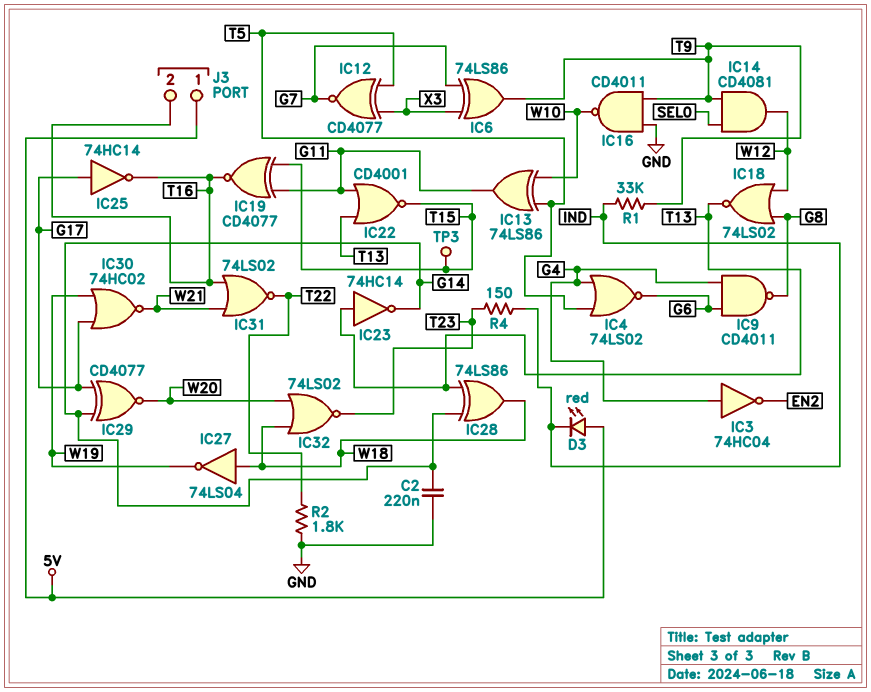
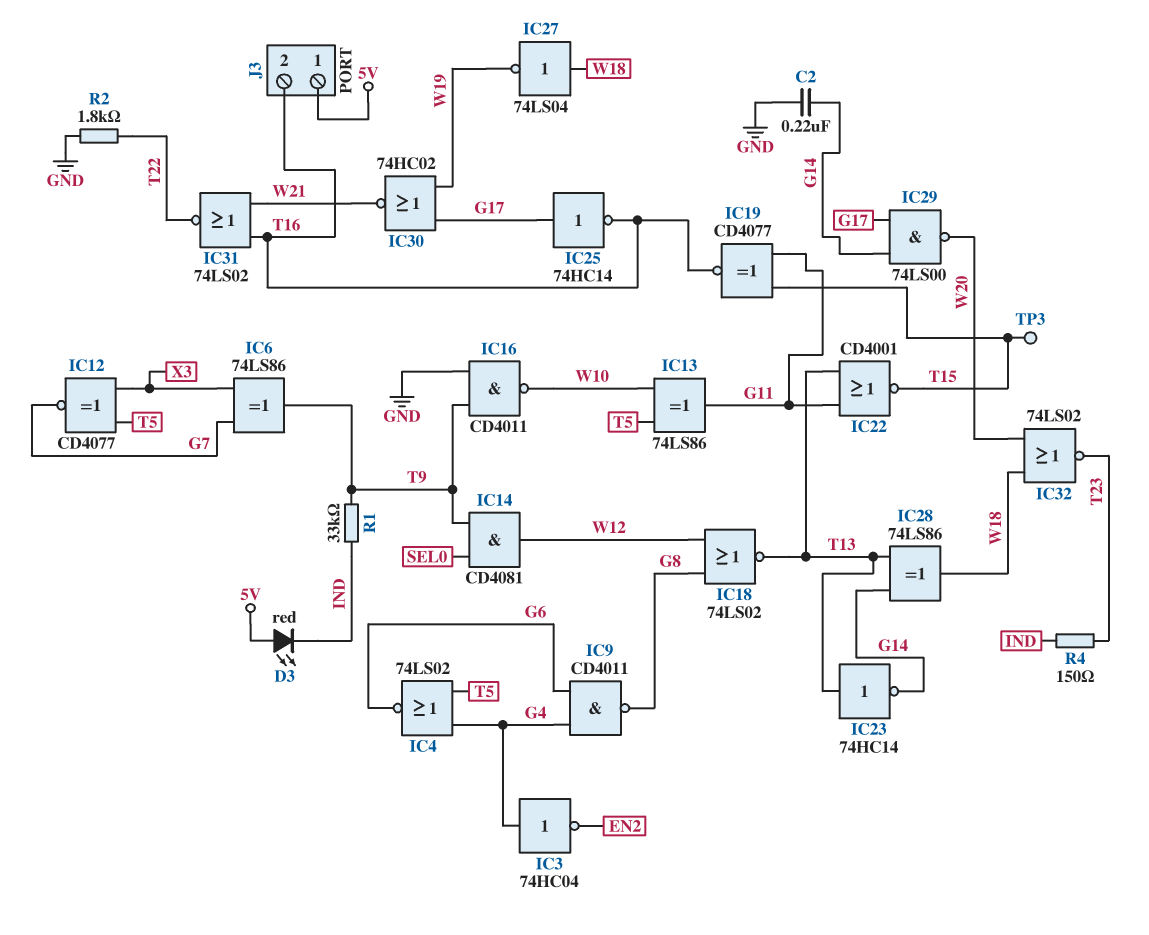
IC29: XNOR CD4077 (in G14, in G17, out W20) -> NAND 74LS00 (in G14, in G17, out W20)

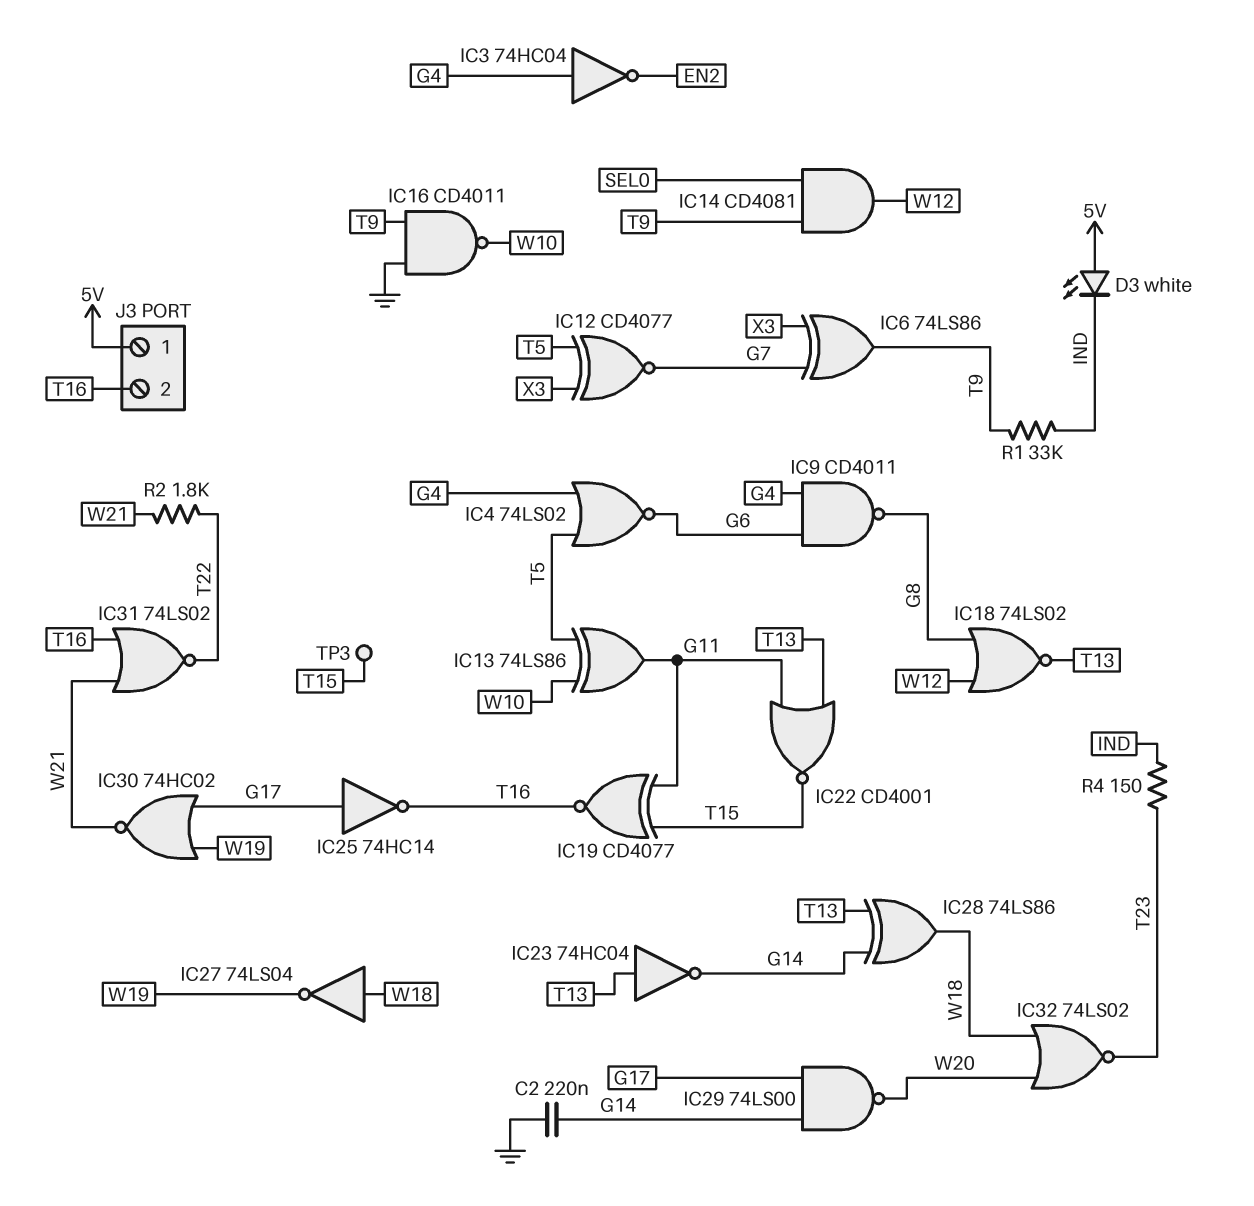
D3: LED red (A 5V, K IND) -> LED white (A 5V, K IND)
IC23: NOT 74HC14 (in T13, out G14) -> NOT 74HC04 (in T13, out G14)
R2: 1.8k (GND, T22) -> 1.8k (T22, W21)

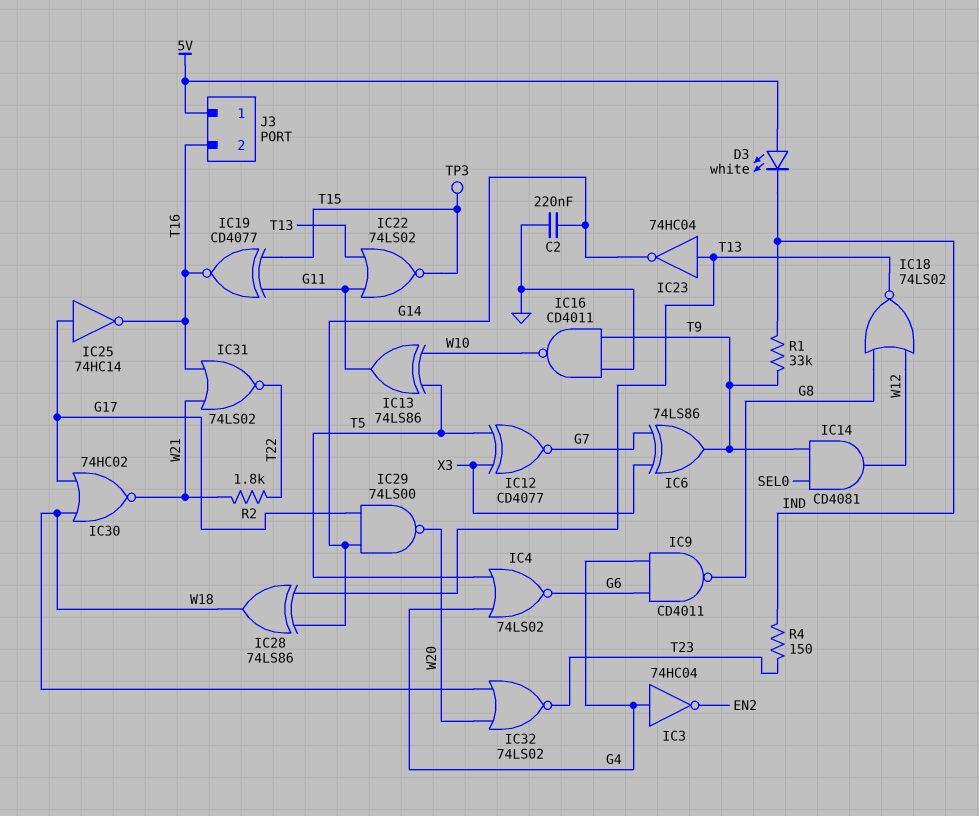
IC22: NOR CD4001 (in G11, in T13, out T15) -> NOR 74LS02 (in G11, in T13, out T15)
IC27: NOT 74LS04 (in W18, out W19) -> none
IC30: NOR 74HC02 (in G17, in W19, out W21) -> NOR 74HC02 (in G17, in W18, out W21)

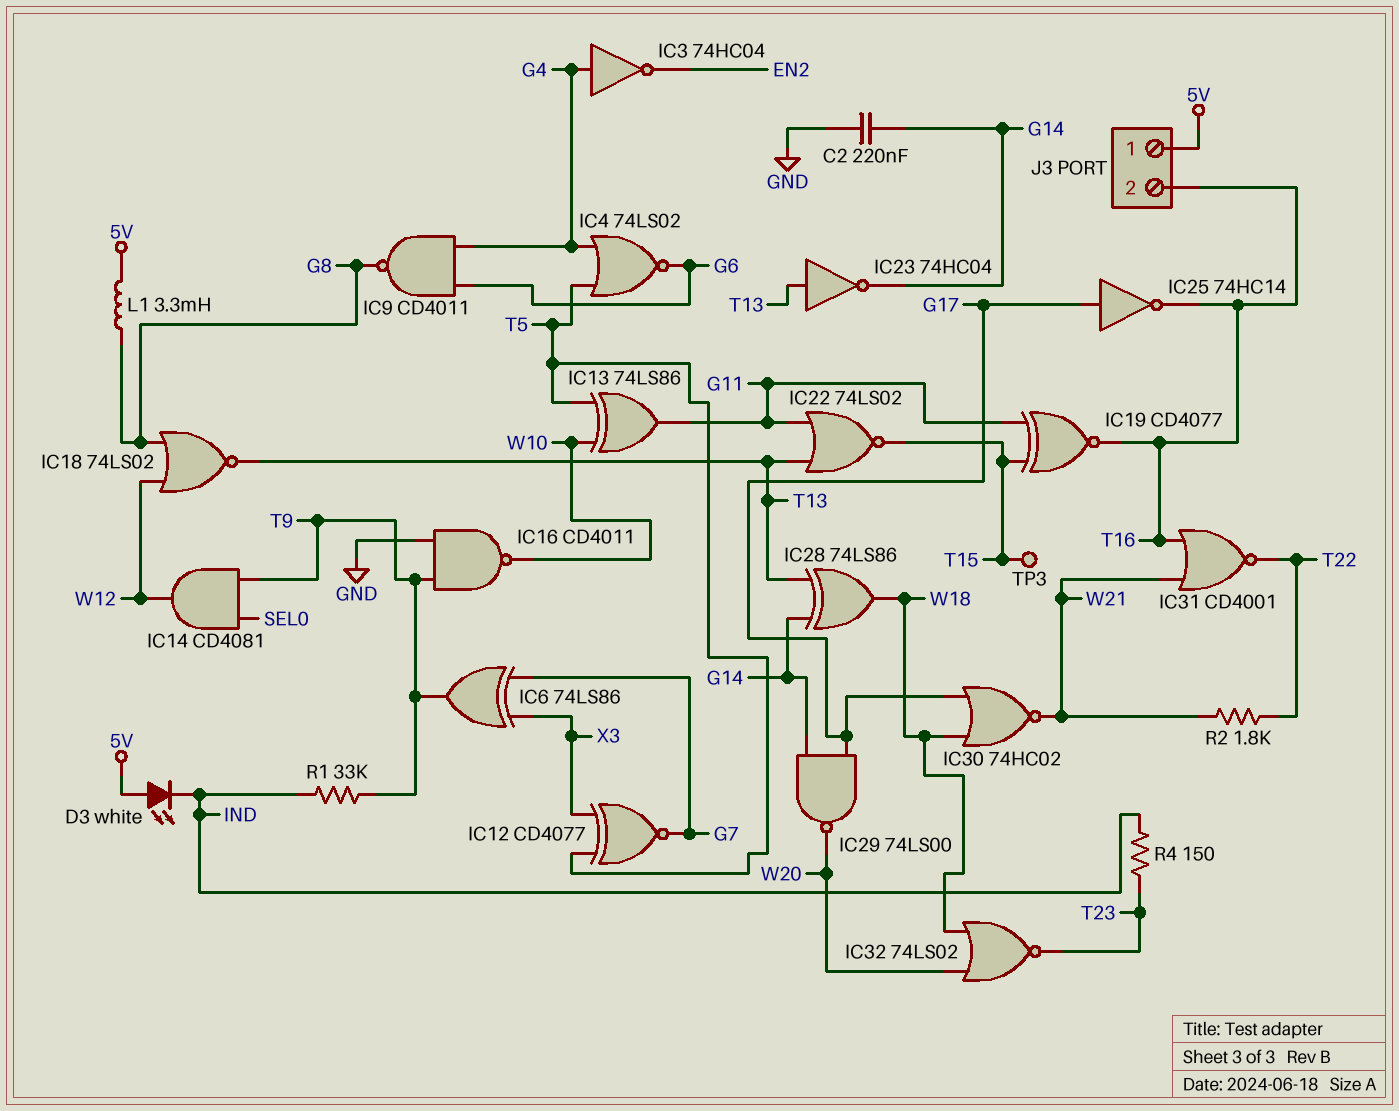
IC31: NOR 74LS02 (in T16, in W21, out T22) -> NOR CD4001 (in T16, in W21, out T22)
L1: none -> 3.3mH (5V, G8)

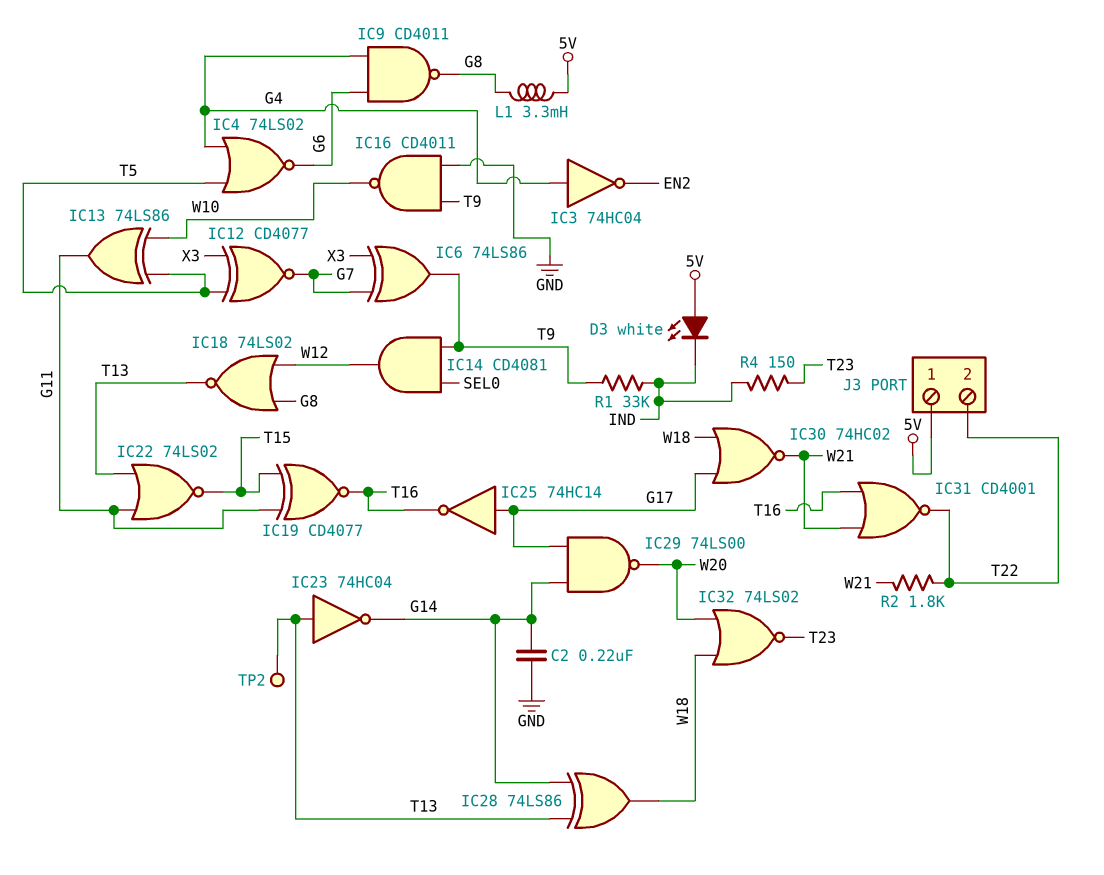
J3 pin 2: T16 -> T22
TP2: none -> test point (T13)
TP3: test point (T15) -> none

